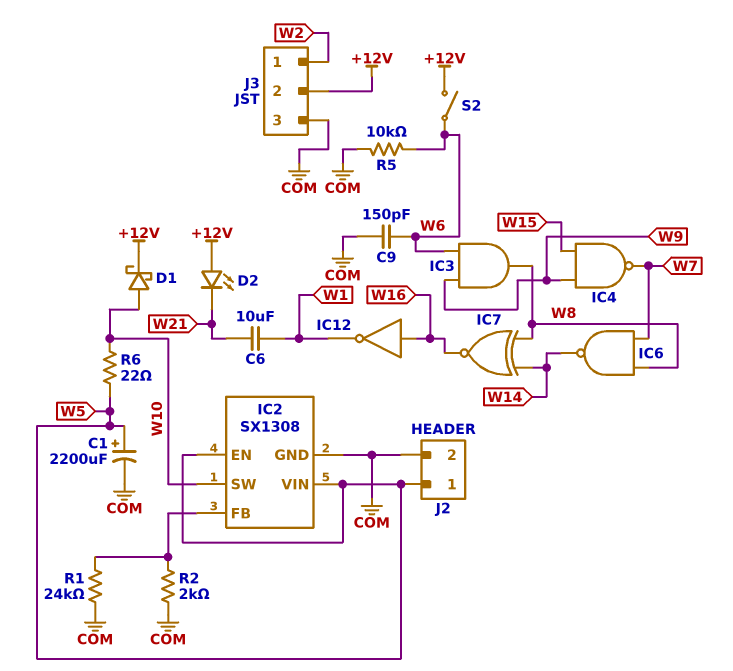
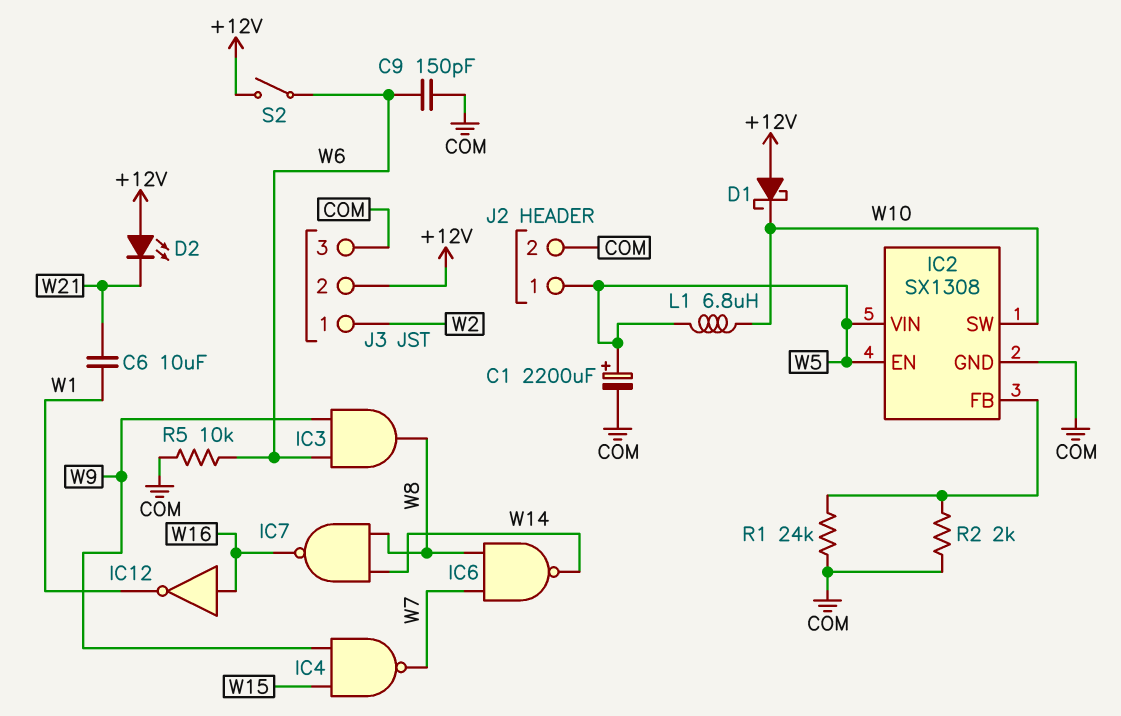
D1: schottky (A W10, K +12V) -> schottky (A +12V, K W10)
IC7: XNOR (in W8, in W14, out W16) -> NAND (in W8, in W14, out W16)
L1: none -> 6.8uH (W5, W10)
R6: 22 (W5, W10) -> none

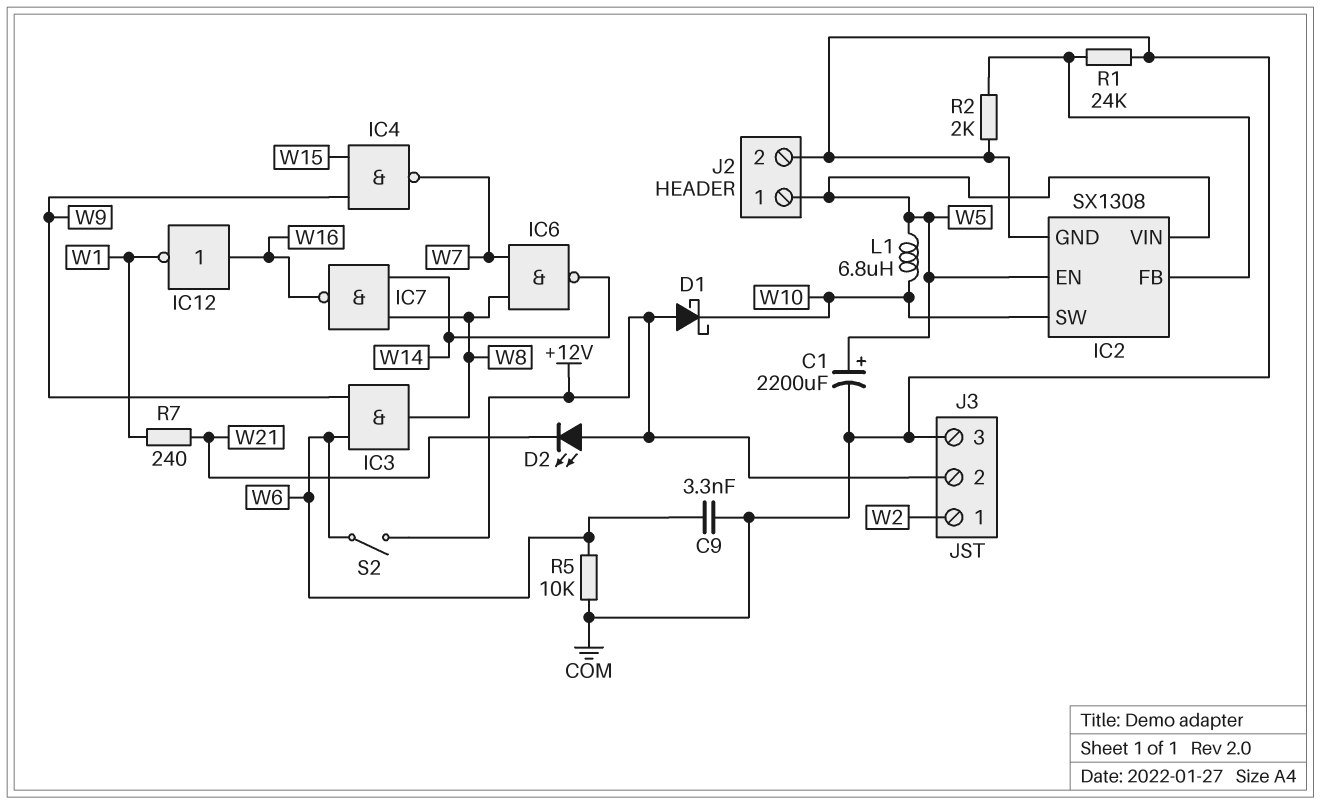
C6: 10uF (W1, W21) -> none
C9: 150pF (COM, W6) -> 3.3nF (COM, W6)
R7: none -> 240 (W1, W21)

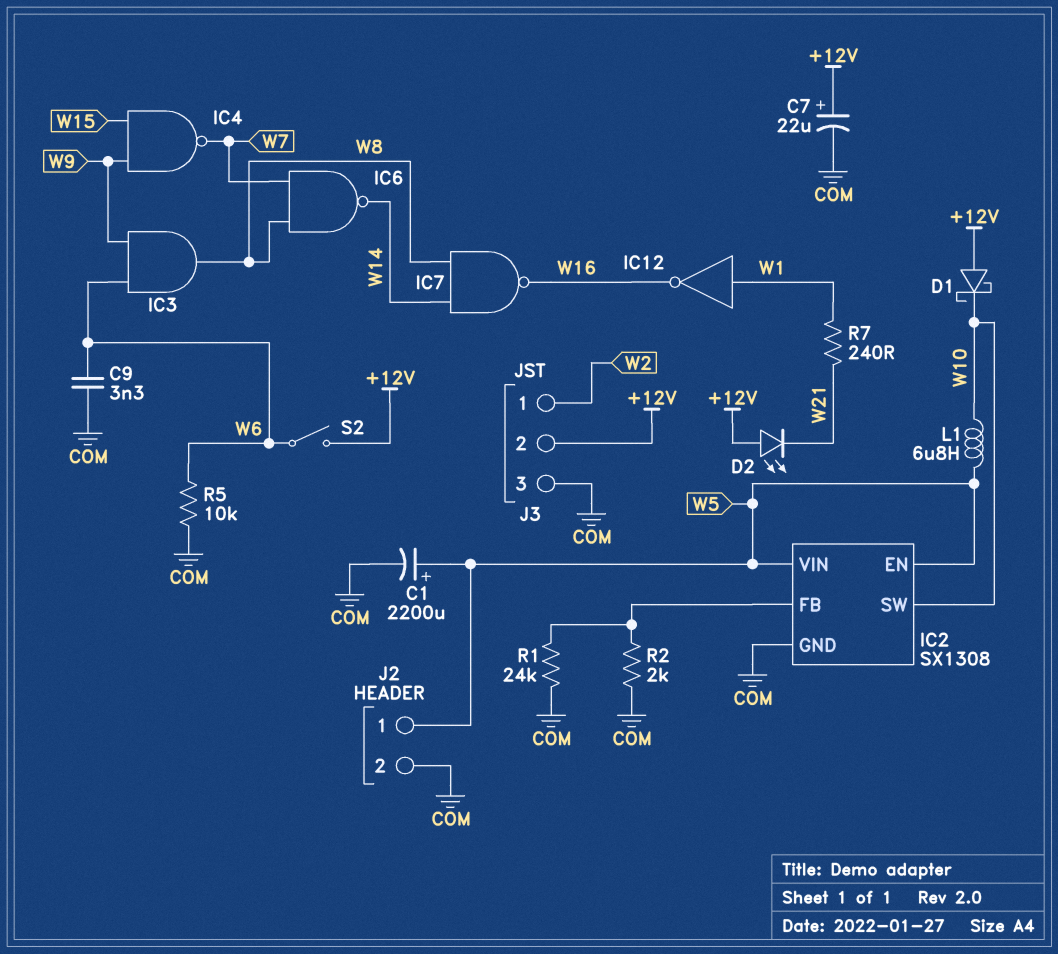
C7: none -> 22uF (plus +12V, minus COM)
IC12: NOT (in W16, out W1) -> NOT (in W1, out W16)

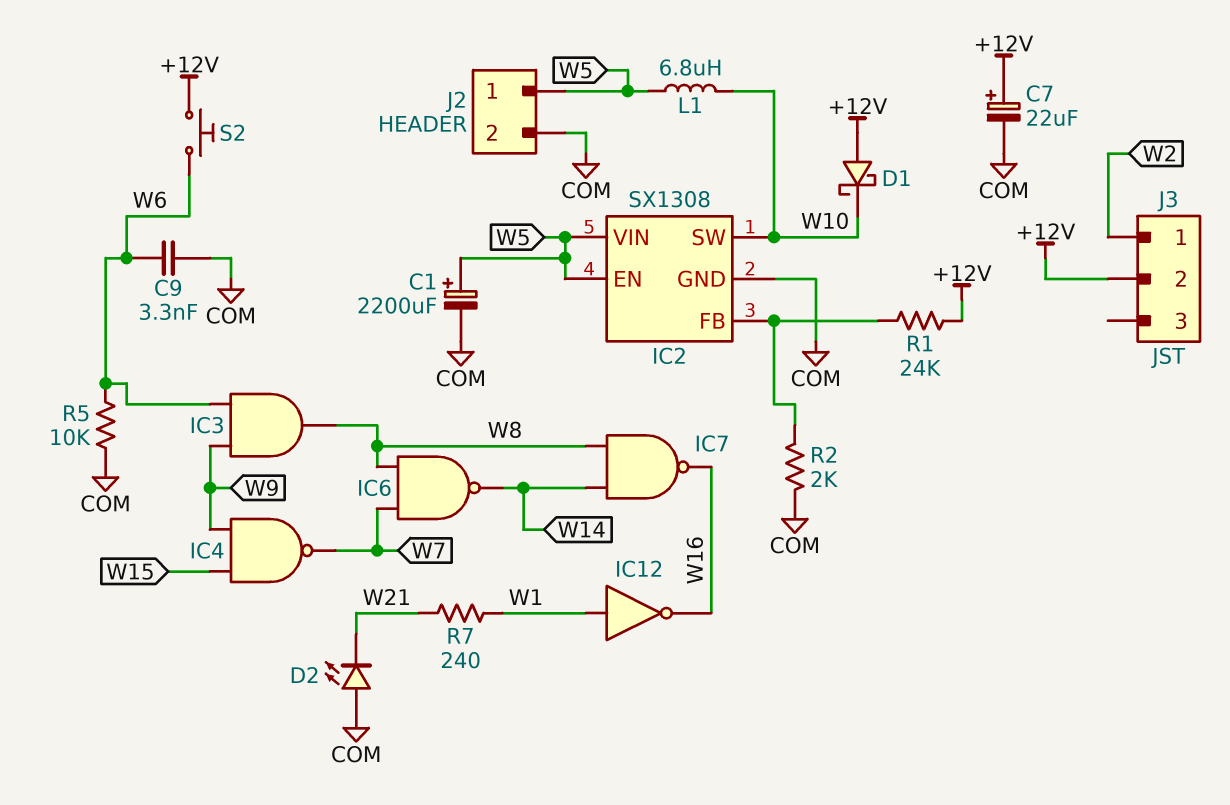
D2: LED (A +12V, K W21) -> LED (A COM, K W21)
J3 pin 3: COM -> none
R1: 24k (COM, IC2/FB) -> 24k (+12V, IC2/FB)
S2: switch (+12V, W6) -> button (+12V, W6)

